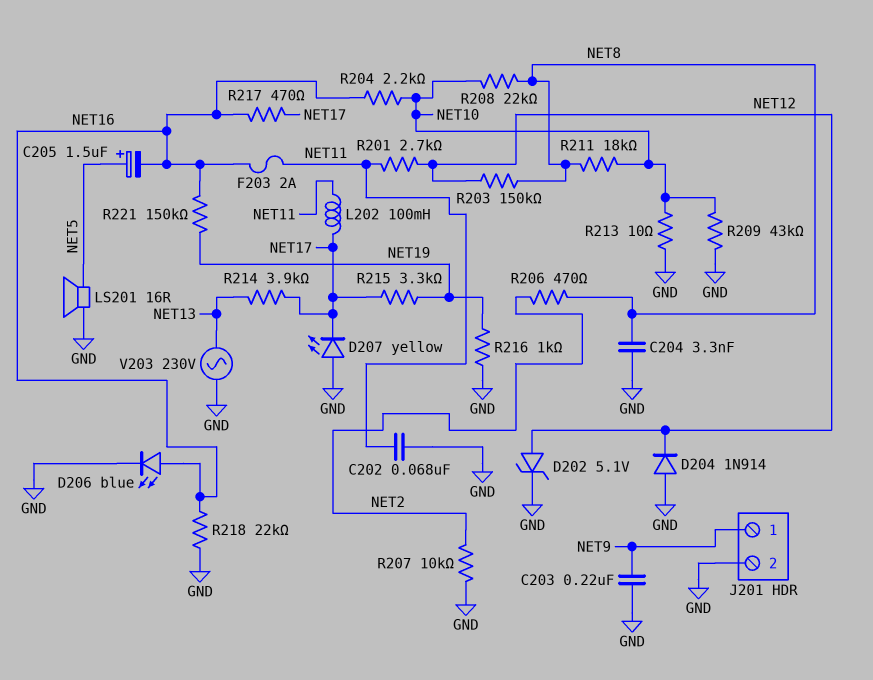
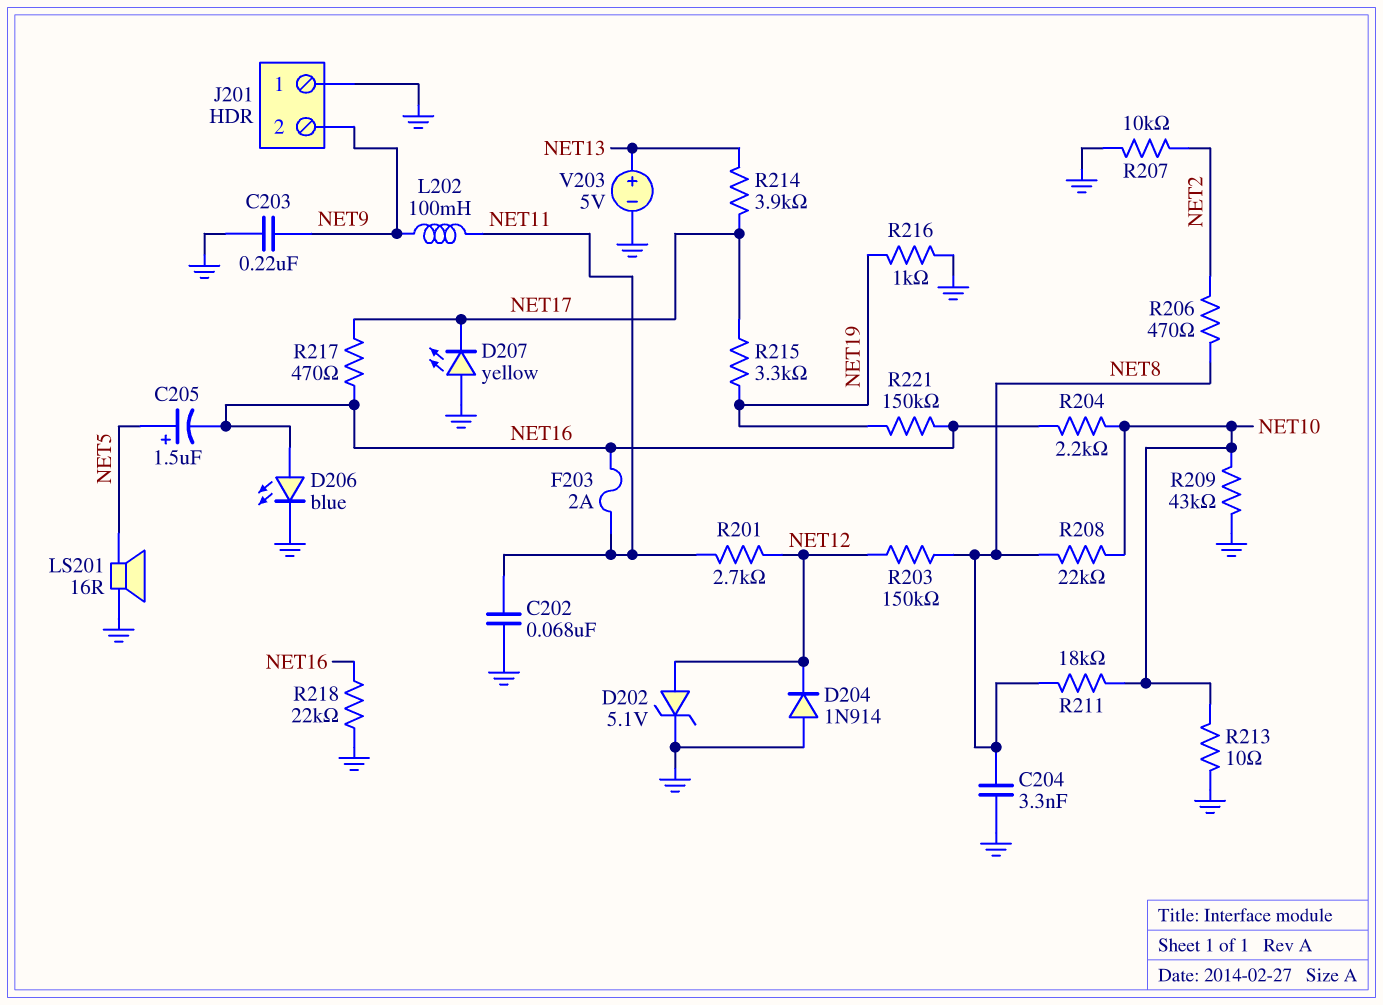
J201 pin 1: NET9 -> GND
J201 pin 2: GND -> NET9
L202: 100mH (NET11, NET17) -> 100mH (NET9, NET11)
V203: AC 230V (GND, NET13) -> 5V (plus NET13, minus GND)

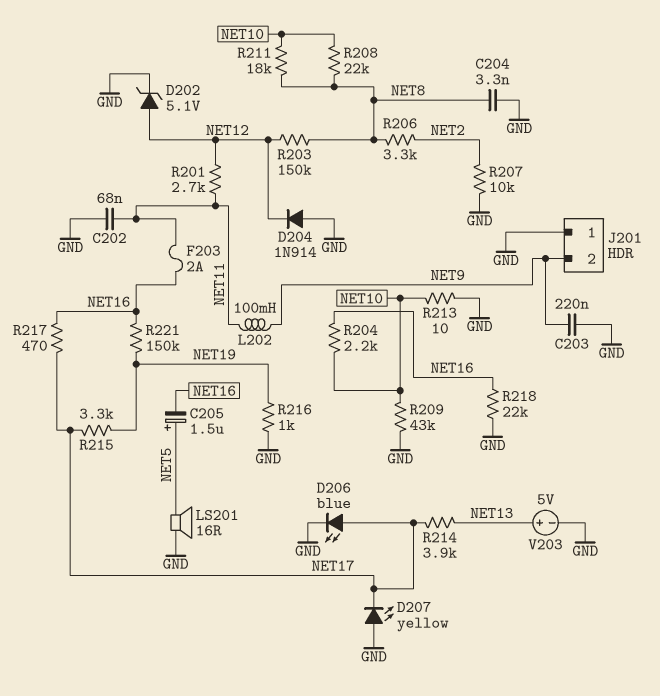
D206: LED blue (A NET16, K GND) -> LED blue (A NET17, K GND)
R206: 470 (NET2, NET8) -> 3.3k (NET2, NET8)

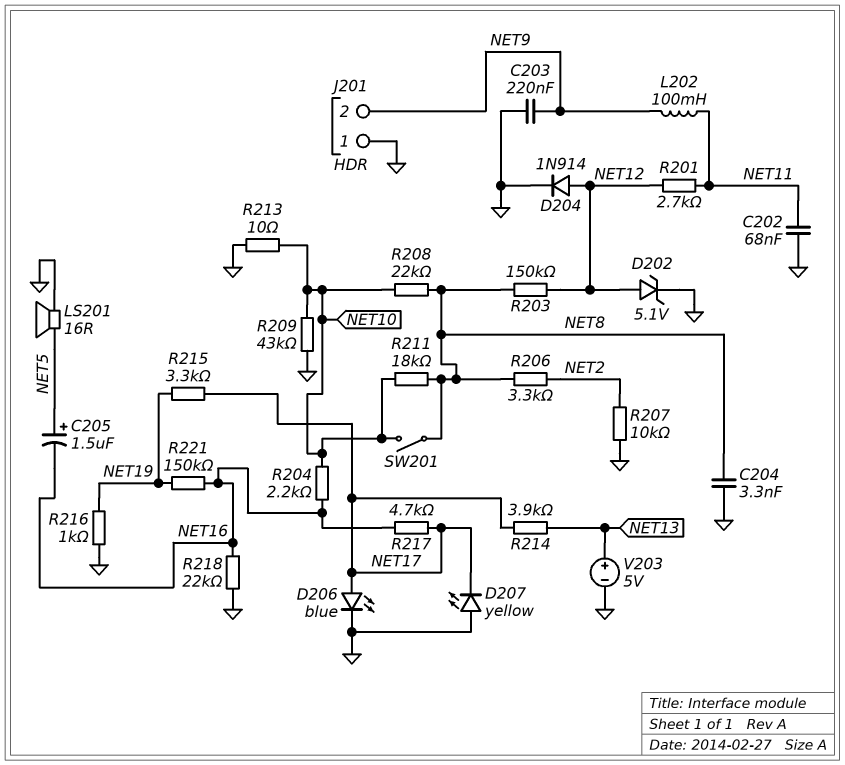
D204: diode 1N914 (A GND, K NET12) -> diode 1N914 (A NET12, K GND)
F203: 2A (NET11, NET16) -> none
R217: 470 (NET16, NET17) -> 4.7k (NET16, NET17)
SW201: none -> switch (NET8, NET10)

